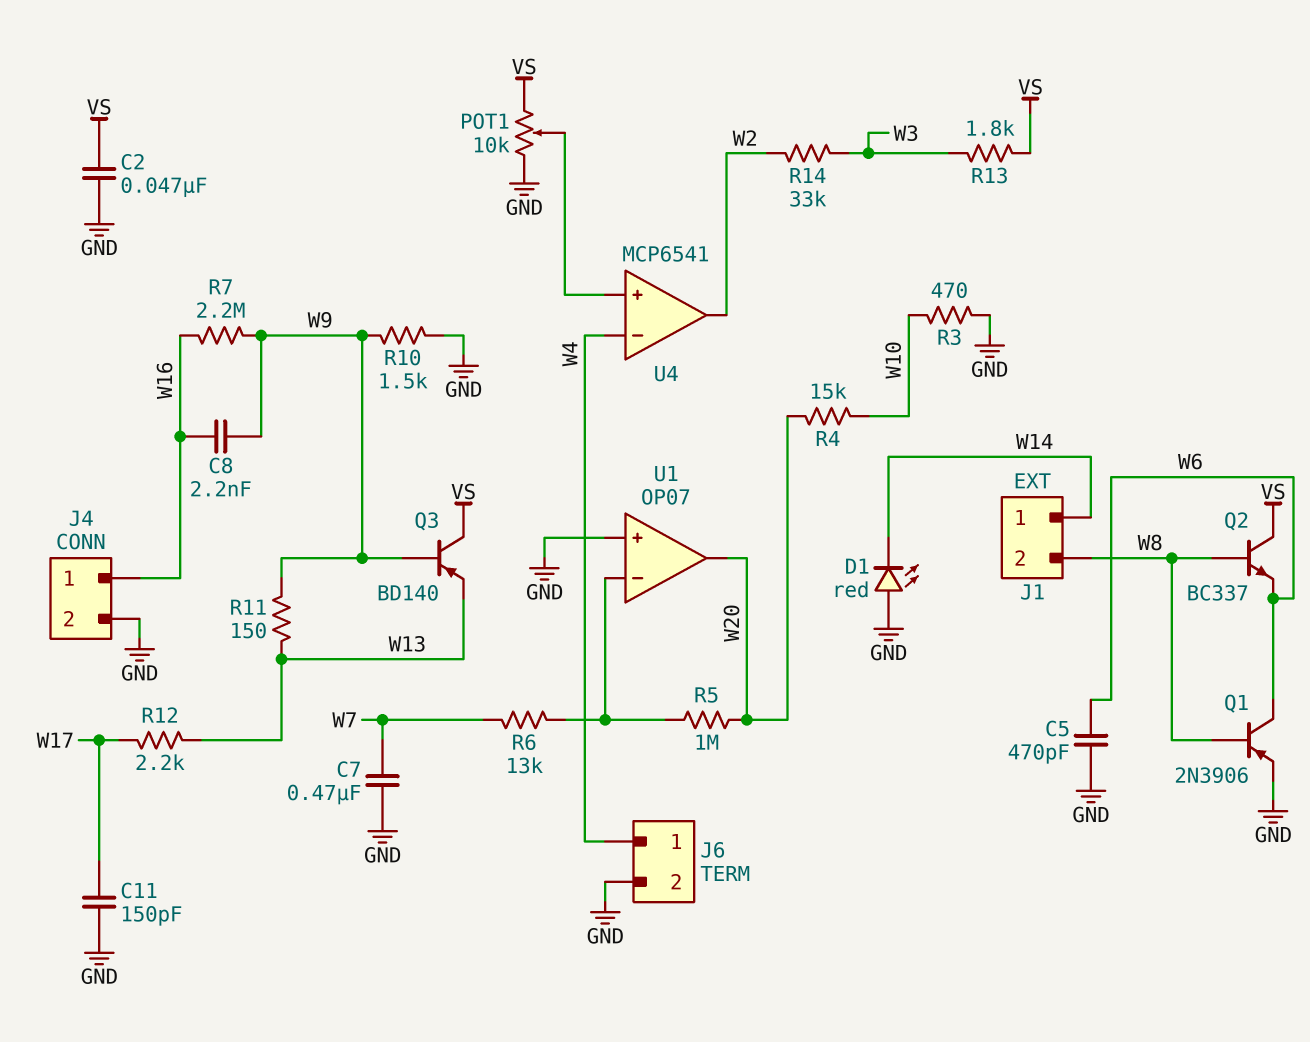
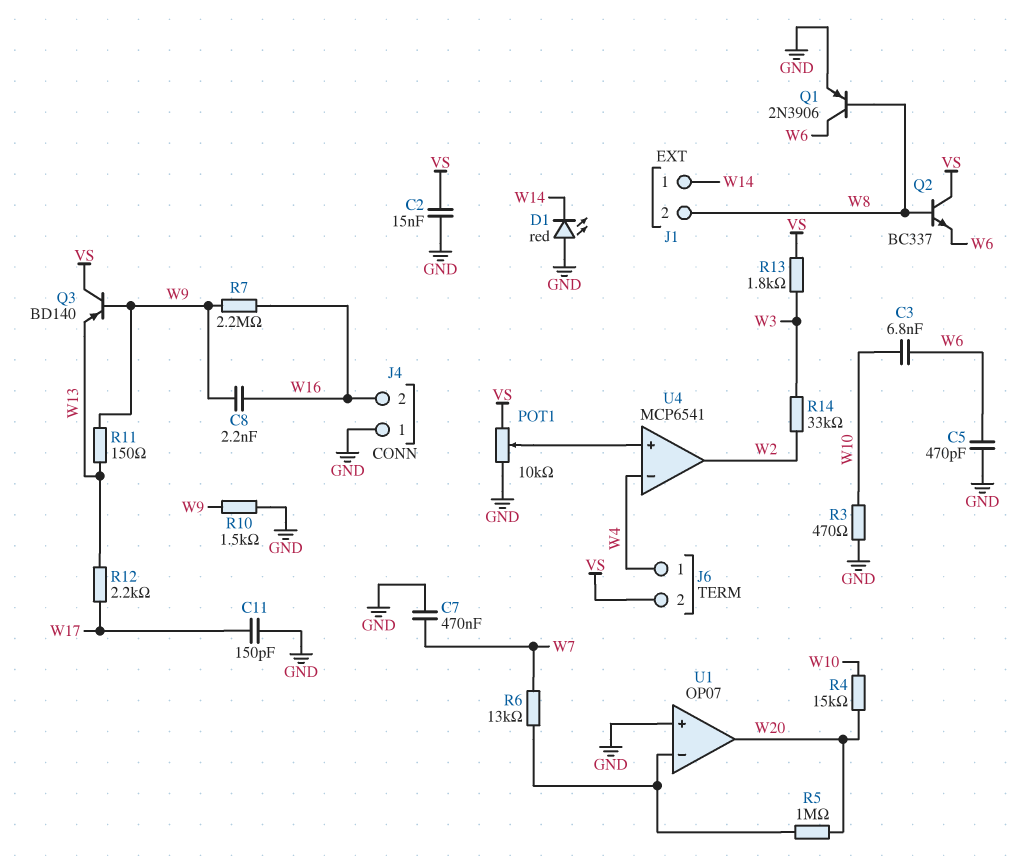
C2: 47nF (GND, VS) -> 15nF (GND, VS)
C3: none -> 6.8nF (W6, W10)
J4 pin 1: W16 -> GND
J4 pin 2: GND -> W16
J6 pin 2: GND -> VS

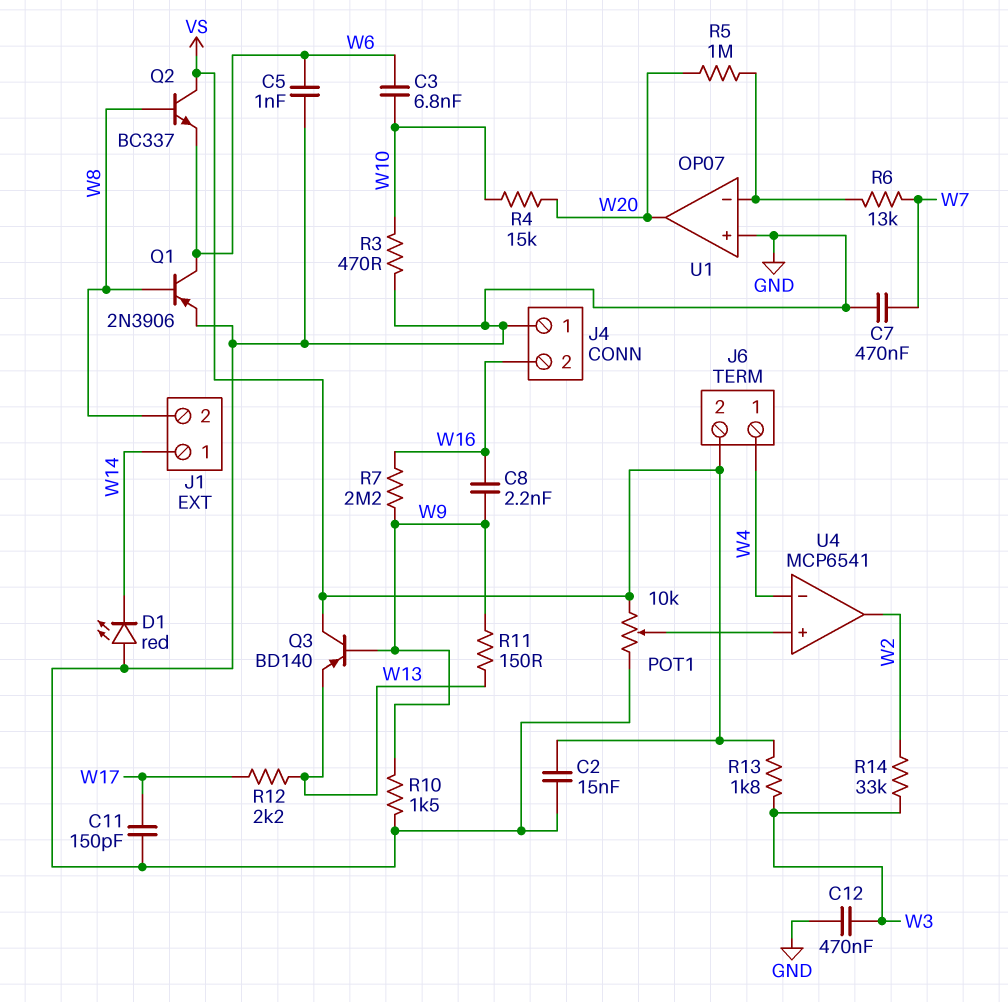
C5: 470pF (GND, W6) -> 1nF (GND, W6)
C12: none -> 470nF (GND, W3)

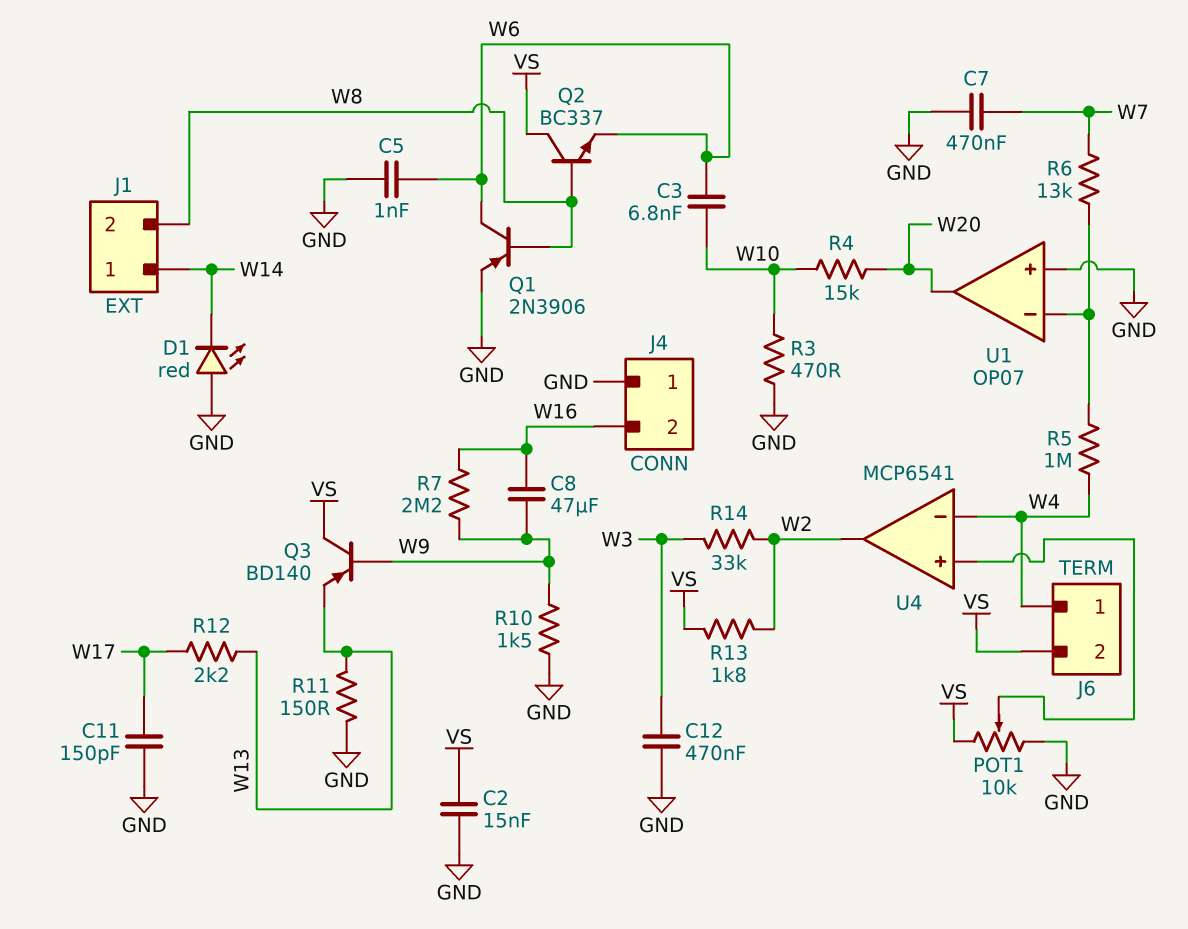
C8: 2.2nF (W9, W16) -> 47uF (W9, W16)
R5: 1M (U1/in-, W20) -> 1M (U1/in-, W4)
R11: 150 (W9, W13) -> 150 (GND, W13)
R13: 1.8k (VS, W3) -> 1.8k (VS, W2)

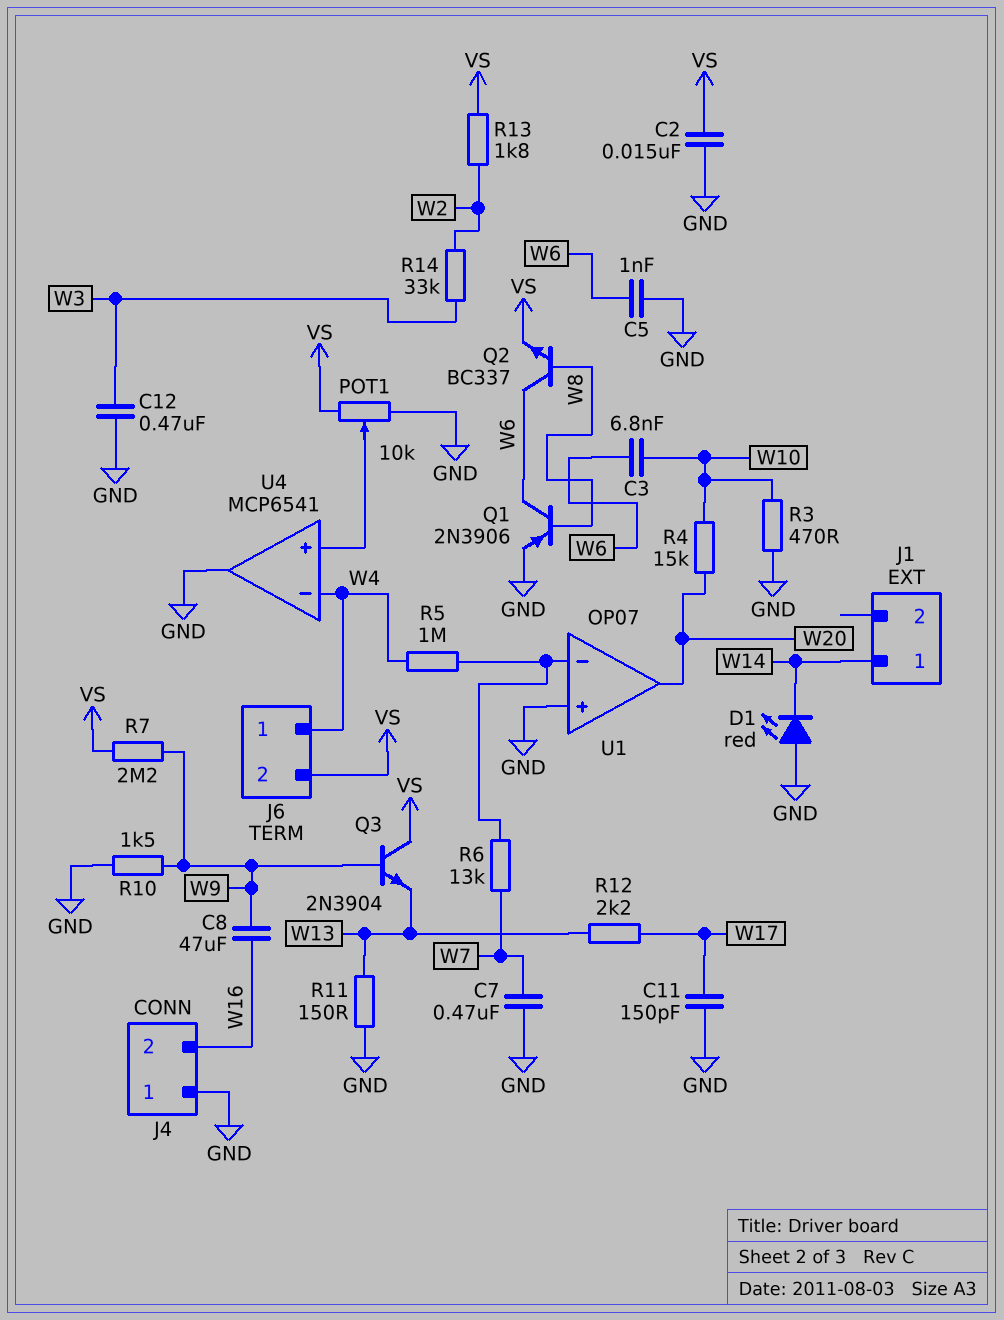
J1 pin 2: W8 -> none
Q2: NPN BC337 (B W8, C VS, E W6) -> NPN BC337 (B W8, C W6, E VS)
Q3: PNP BD140 (B W9, C VS, E W13) -> NPN 2N3904 (B W9, C VS, E W13)
R7: 2.2M (W9, W16) -> 2.2M (VS, W9)
U4 pin out: W2 -> GND

